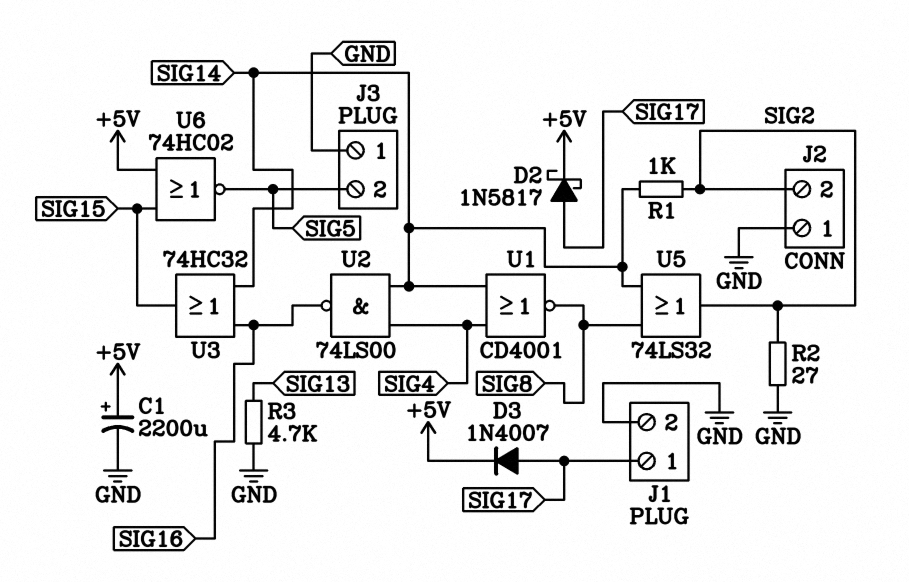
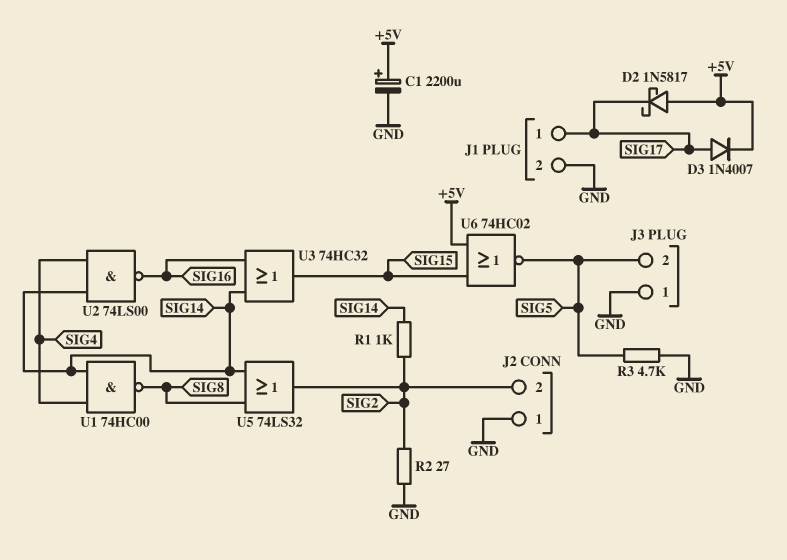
D2: schottky 1N5817 (A SIG17, K +5V) -> schottky 1N5817 (A +5V, K SIG17)
R3: 4.7k (GND, SIG13) -> 4.7k (GND, SIG5)
U1: NOR CD4001 (in SIG4, in SIG14, out SIG8) -> NAND 74HC00 (in SIG4, in SIG14, out SIG8)

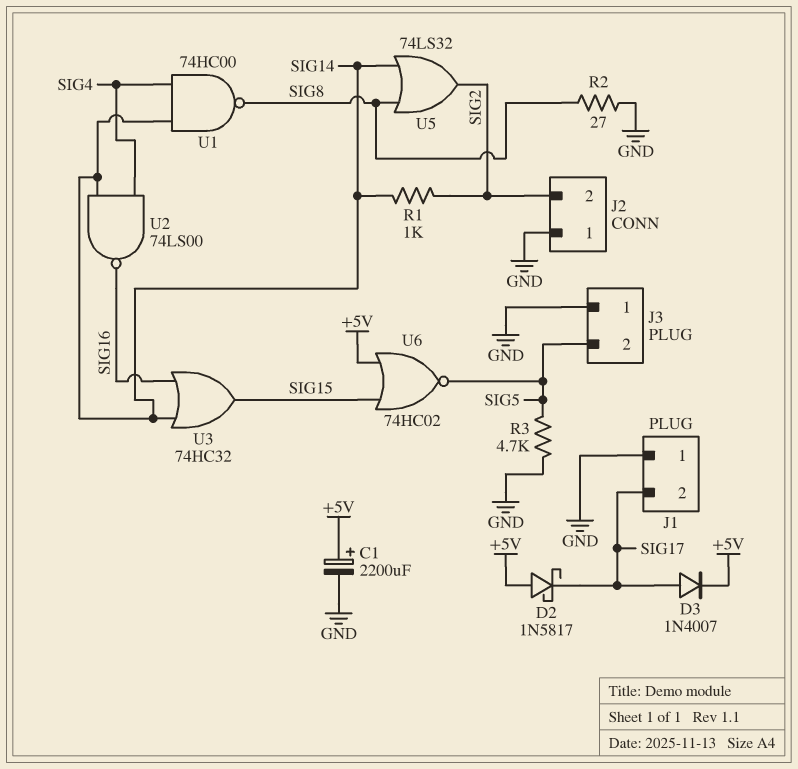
J1 pin 1: SIG17 -> GND
J1 pin 2: GND -> SIG17
R2: 27 (GND, SIG2) -> 27 (GND, SIG8)

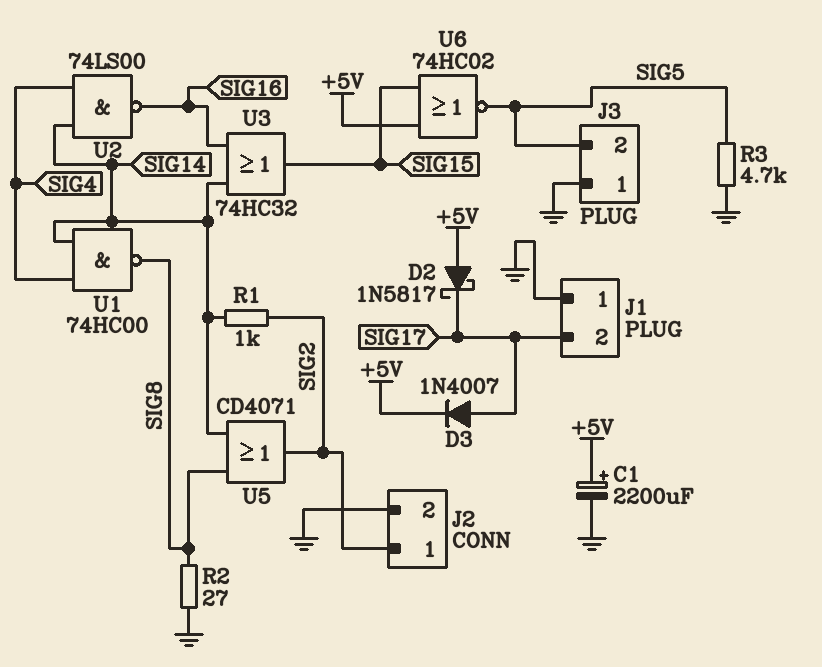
J2 pin 1: GND -> SIG2
J2 pin 2: SIG2 -> GND
U5: OR 74LS32 (in SIG8, in SIG14, out SIG2) -> OR CD4071 (in SIG8, in SIG14, out SIG2)

